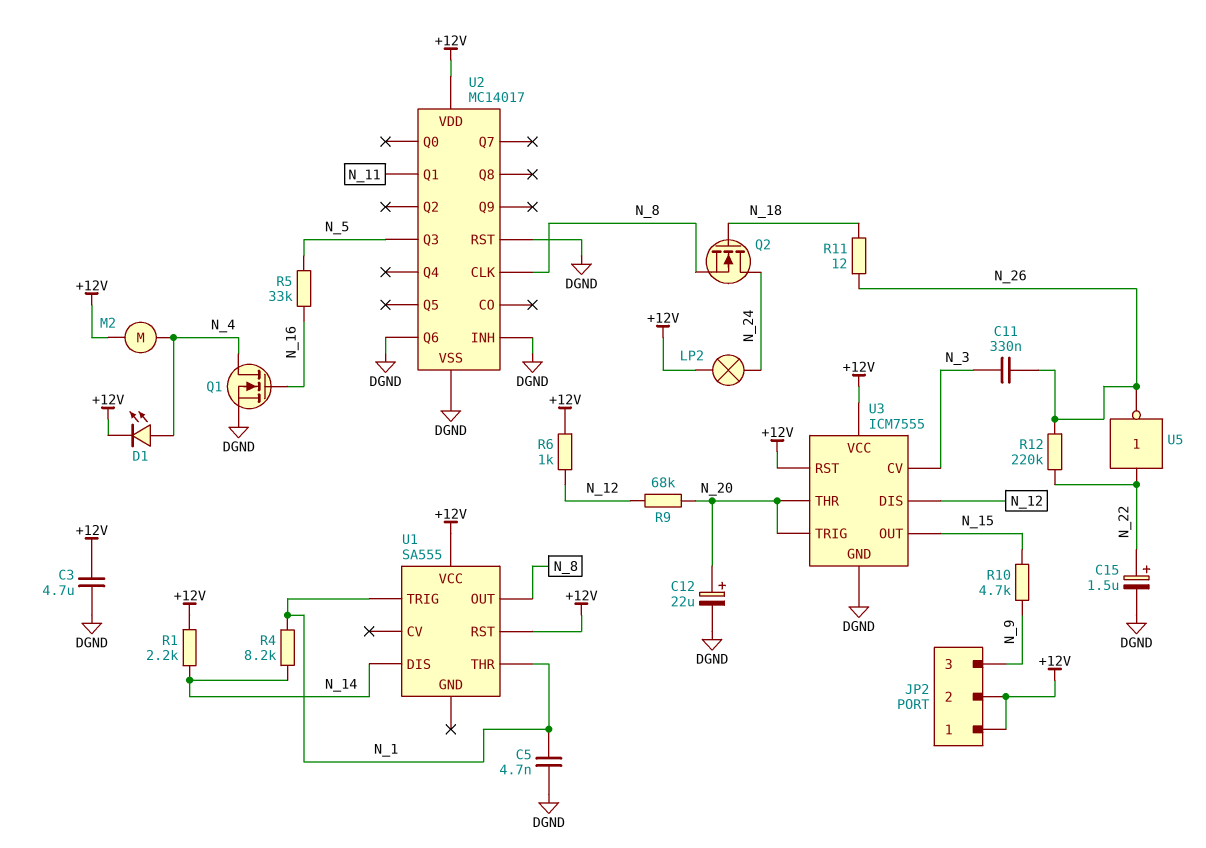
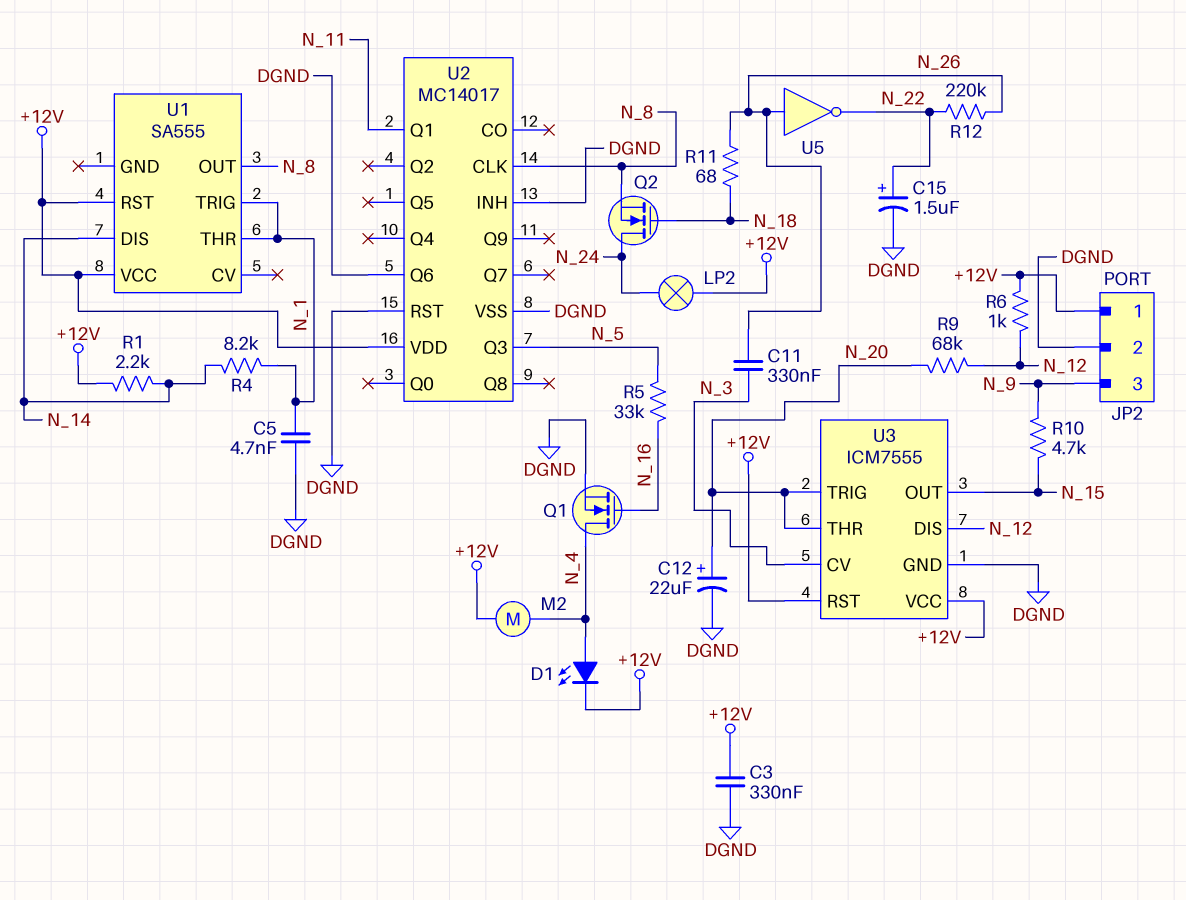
C3: 4.7uF (+12V, DGND) -> 330nF (+12V, DGND)
JP2 pin 2: +12V -> DGND
R11: 12 (N_18, N_26) -> 68 (N_18, N_26)
U5: NOT (in N_22, out N_26) -> NOT (in N_26, out N_22)

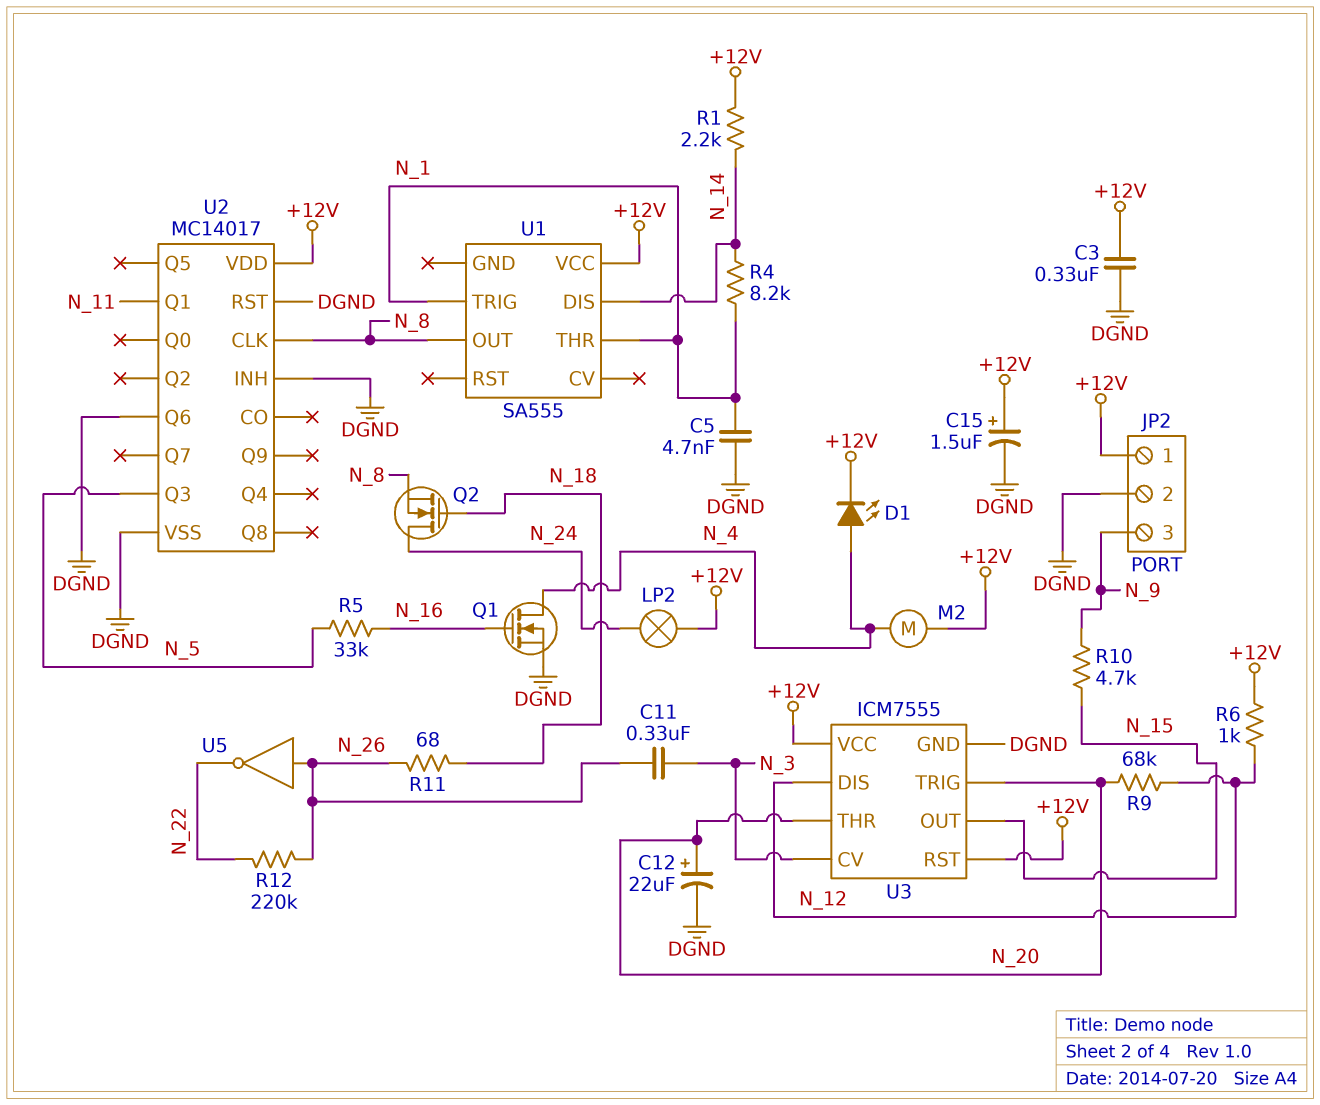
C15: 1.5uF (plus N_22, minus DGND) -> 1.5uF (plus +12V, minus DGND)
U1 pin RST: +12V -> none

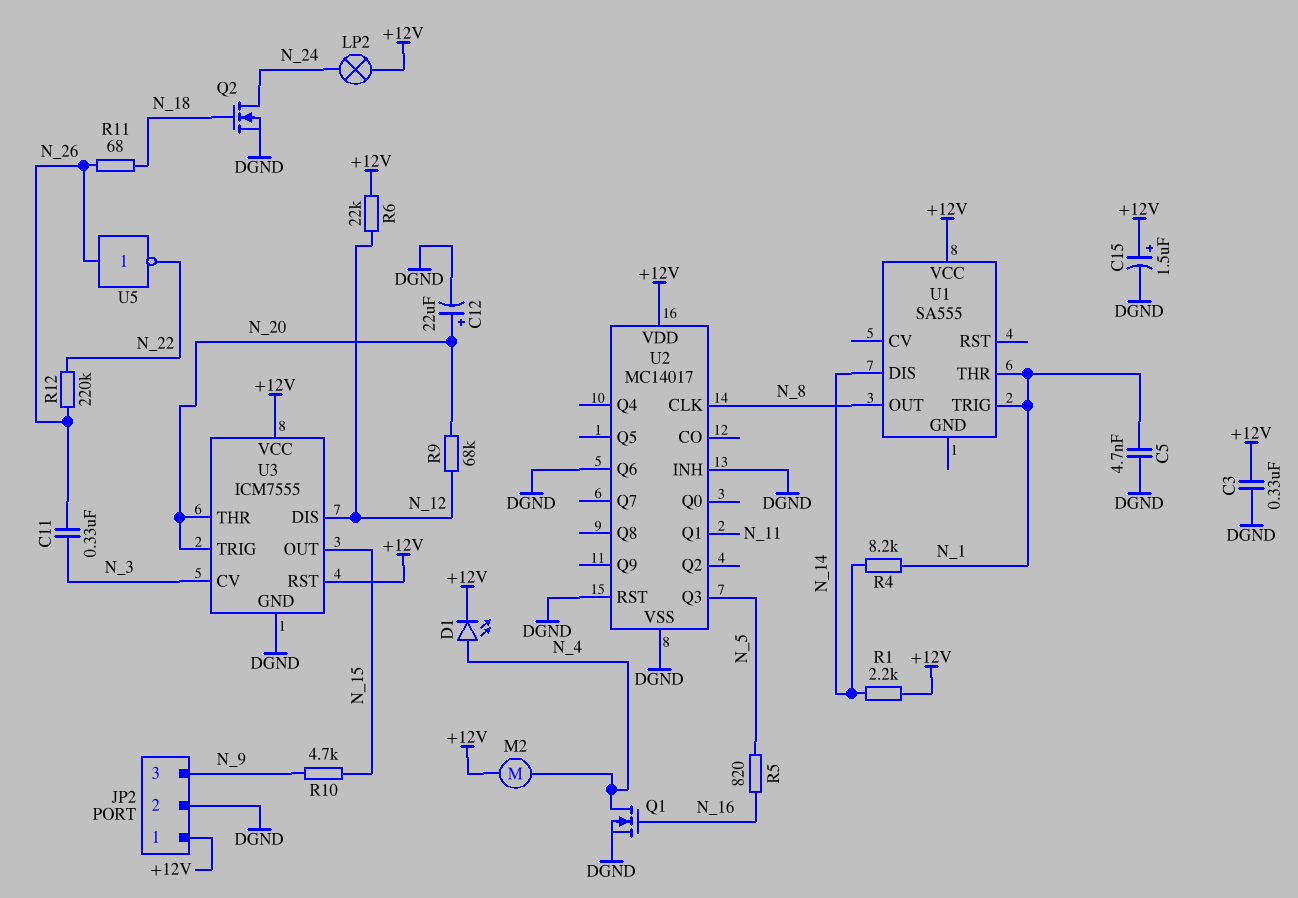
Q2: NMOS (G N_18, D N_24, S N_8) -> NMOS (G N_18, D N_24, S DGND)
R5: 33k (N_5, N_16) -> 820 (N_5, N_16)
R6: 1k (+12V, N_12) -> 22k (+12V, N_12)

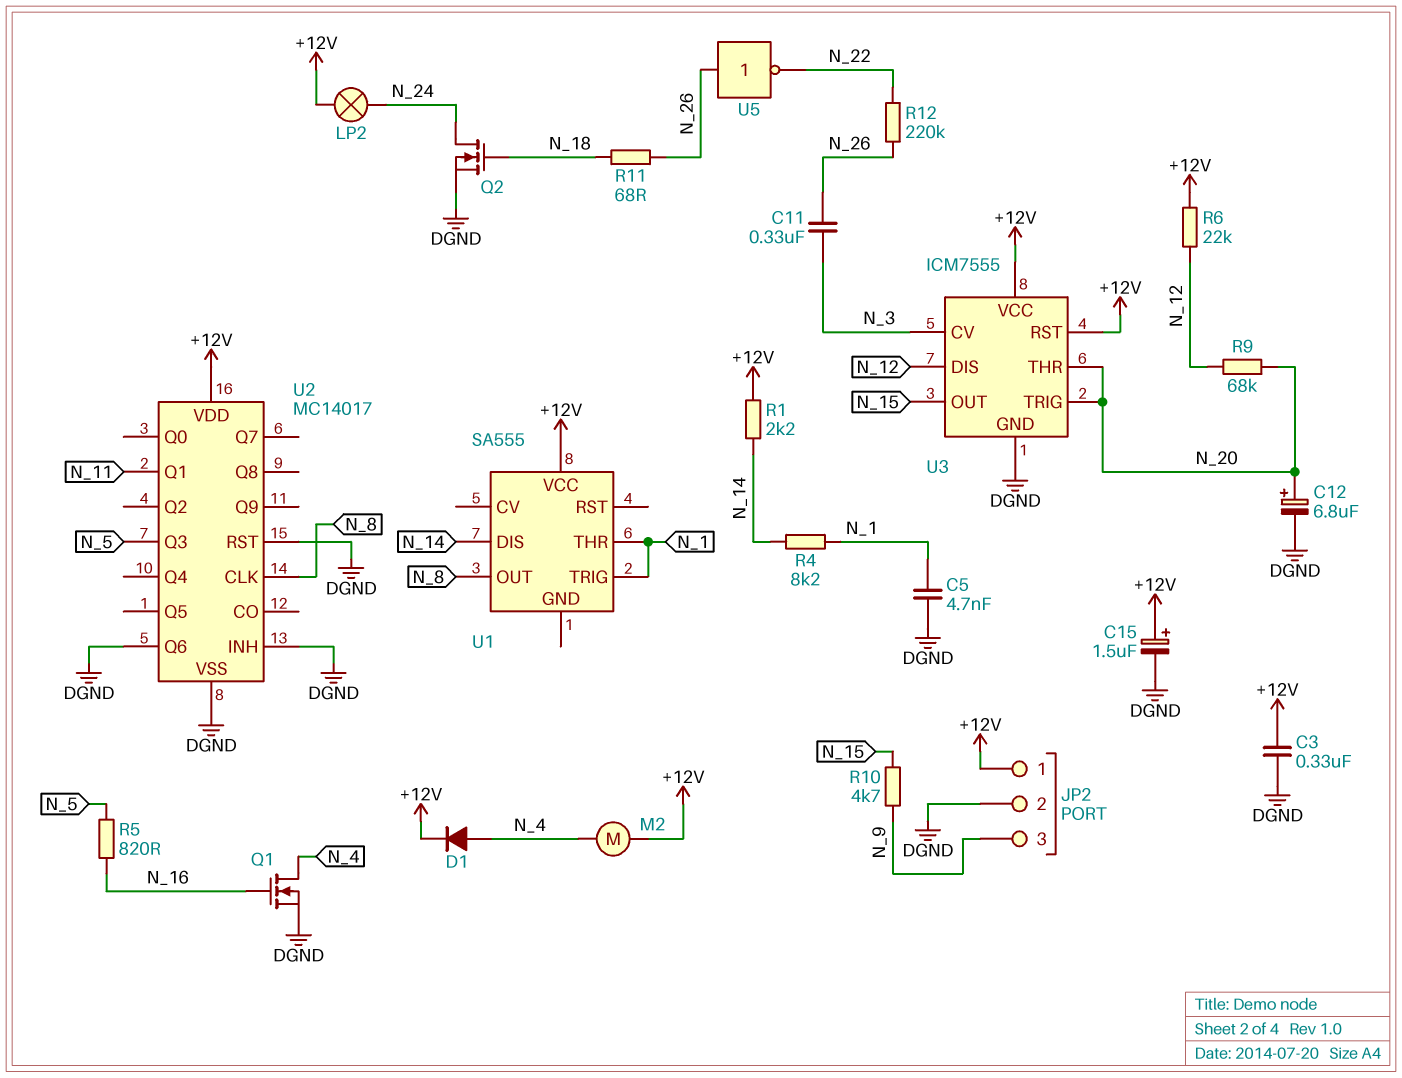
C12: 22uF (plus N_20, minus DGND) -> 6.8uF (plus N_20, minus DGND)
D1: LED (A N_4, K +12V) -> diode (A N_4, K +12V)

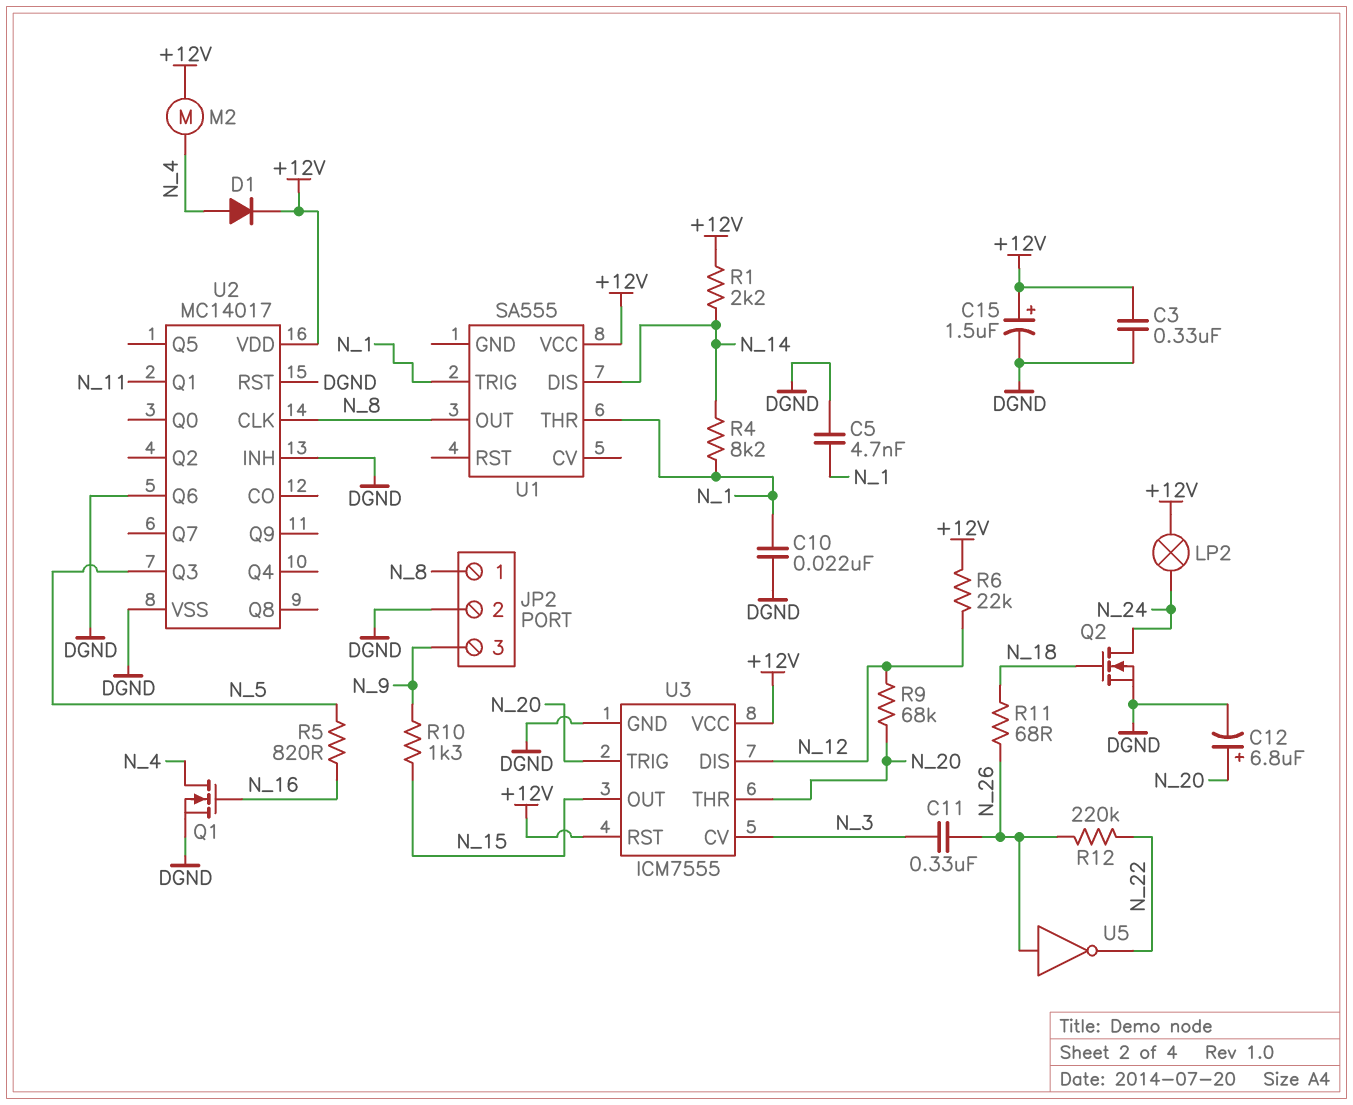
C10: none -> 22nF (DGND, N_1)
JP2 pin 1: +12V -> N_8
R10: 4.7k (N_9, N_15) -> 1.3k (N_9, N_15)

